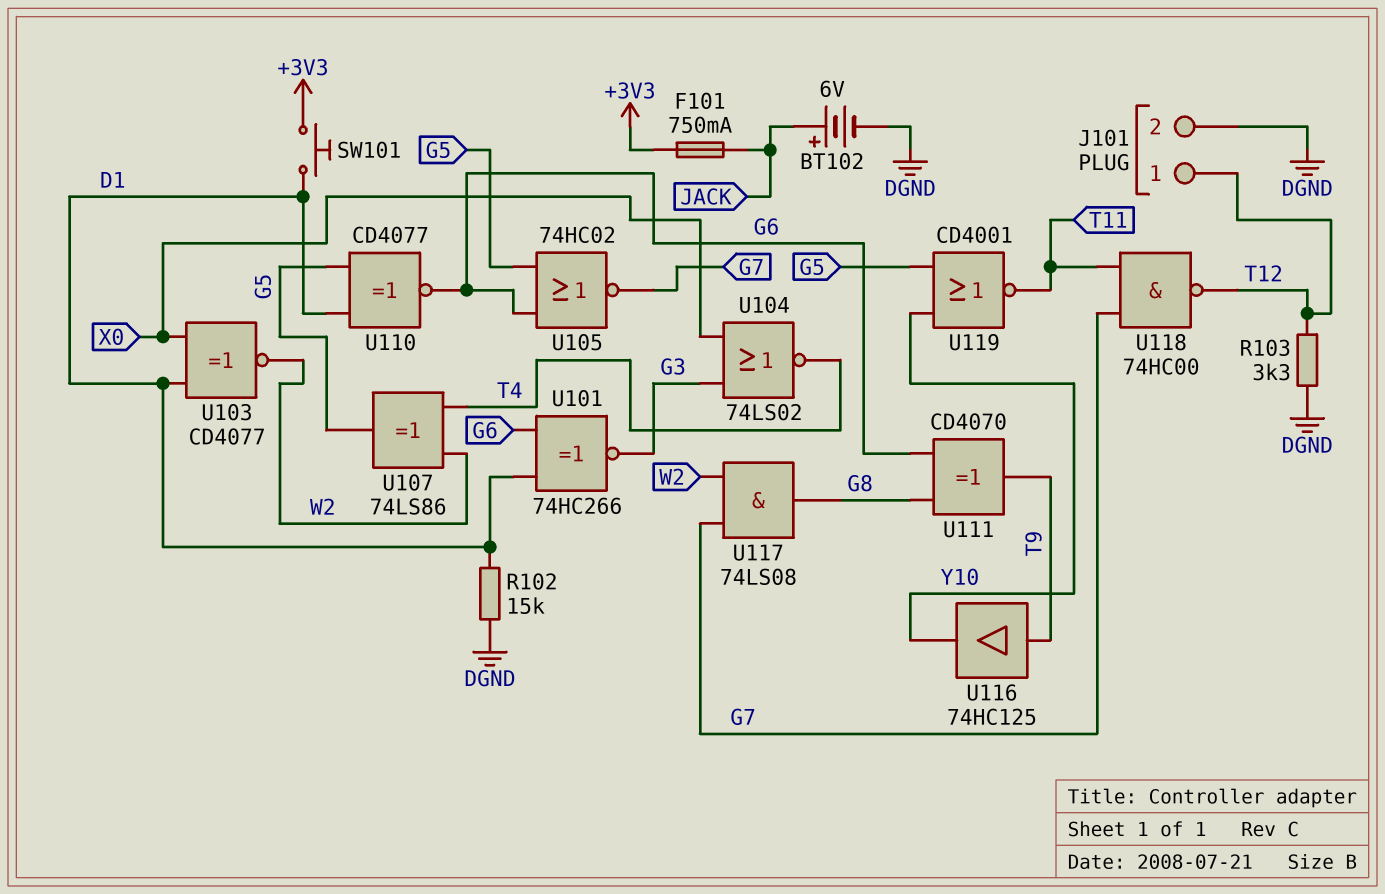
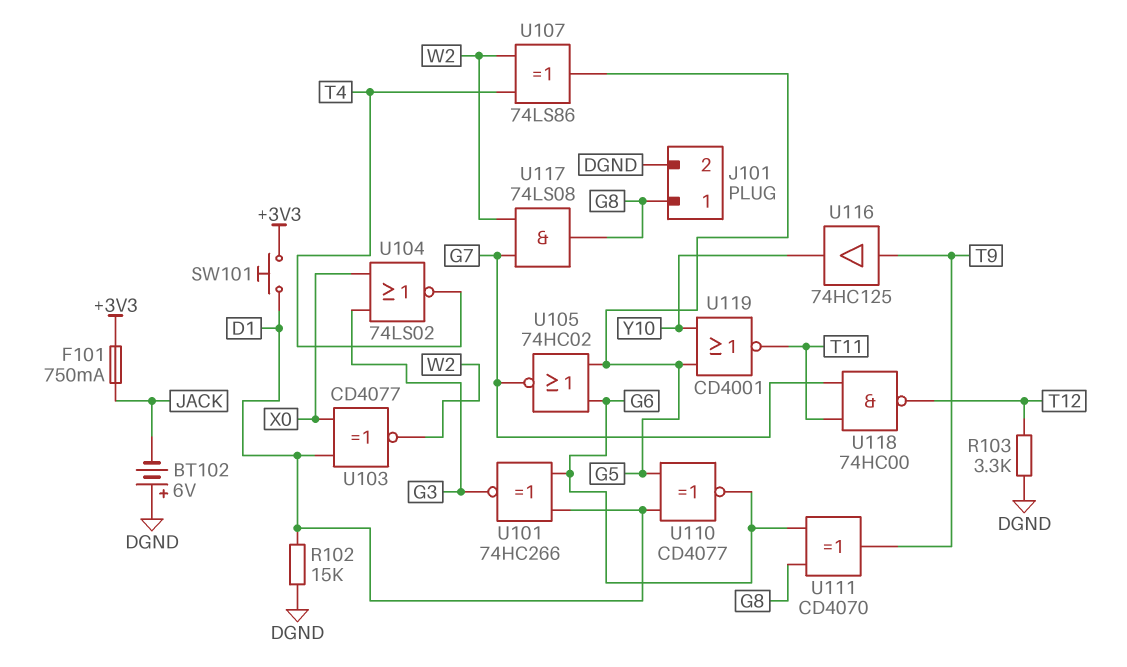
BT102: 6V (plus JACK, minus DGND) -> 6V (plus DGND, minus JACK)
J101 pin 1: T12 -> G8

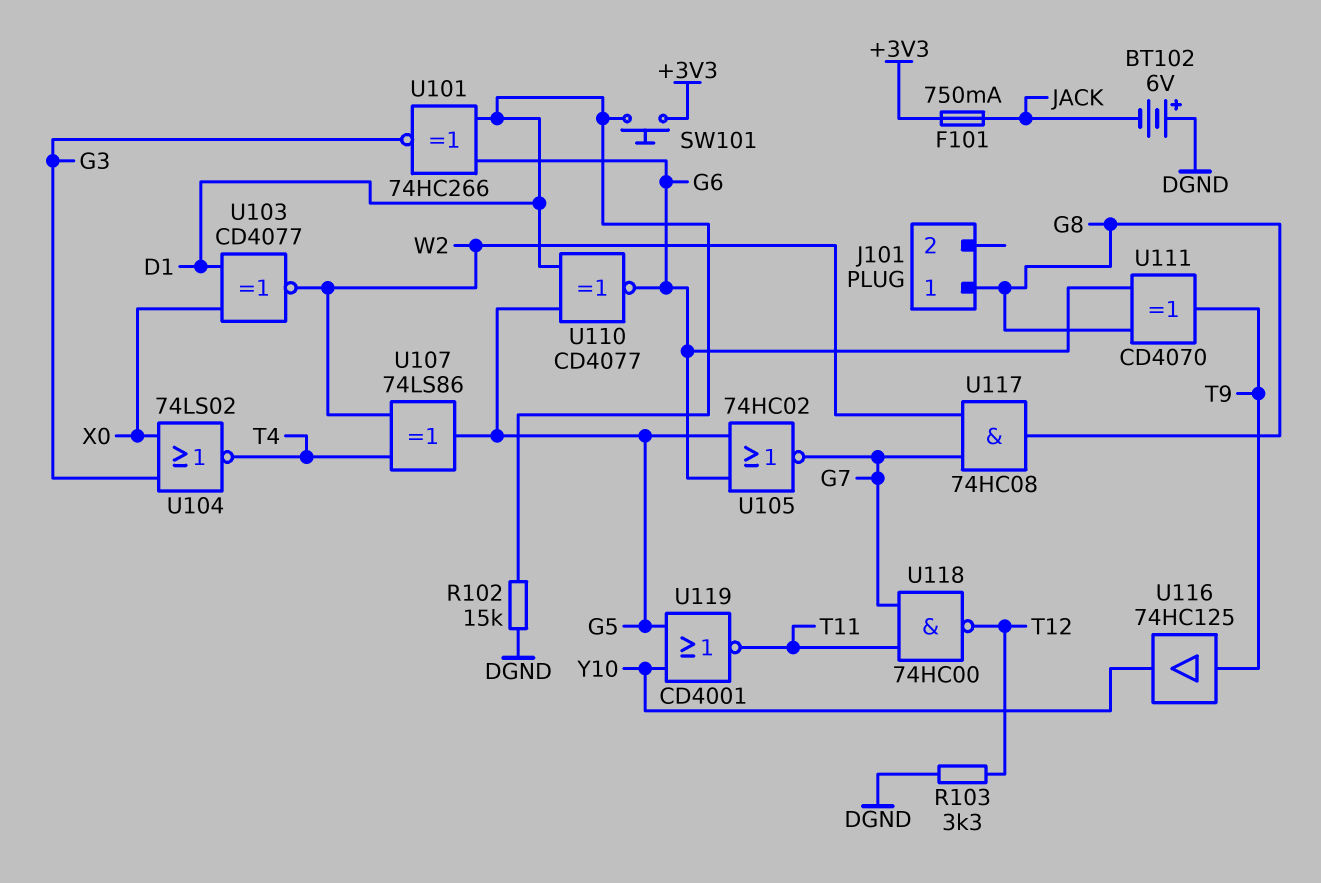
J101 pin 2: DGND -> none
U117: AND 74LS08 (in G7, in W2, out G8) -> AND 74HC08 (in G7, in W2, out G8)

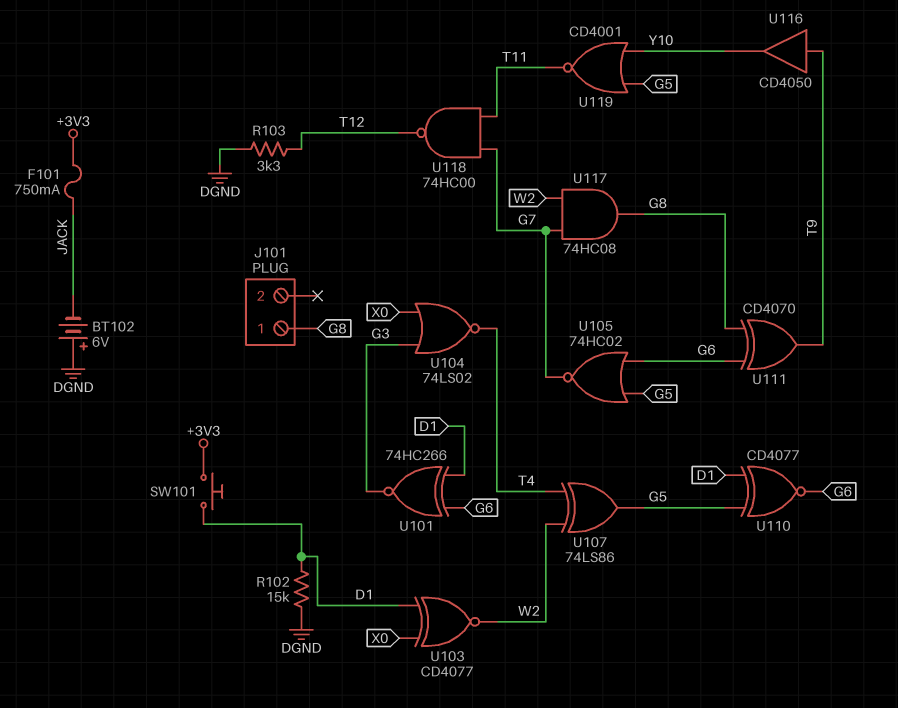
U116: buffer 74HC125 (in T9, out Y10) -> buffer CD4050 (in T9, out Y10)

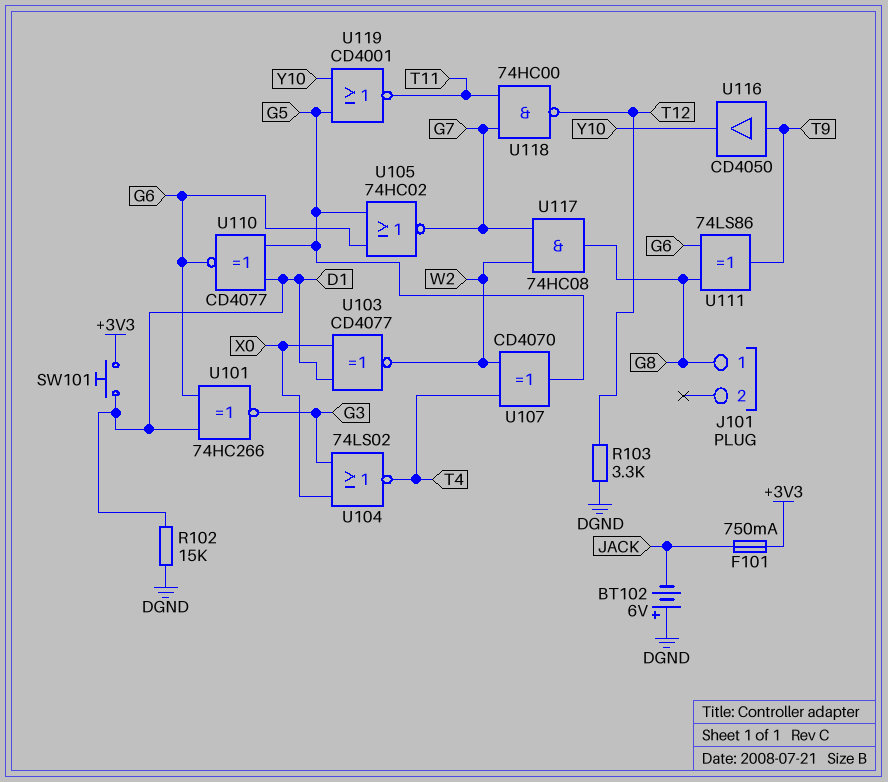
U107: XOR 74LS86 (in T4, in W2, out G5) -> XOR CD4070 (in T4, in W2, out G5)
U111: XOR CD4070 (in G6, in G8, out T9) -> XOR 74LS86 (in G6, in G8, out T9)

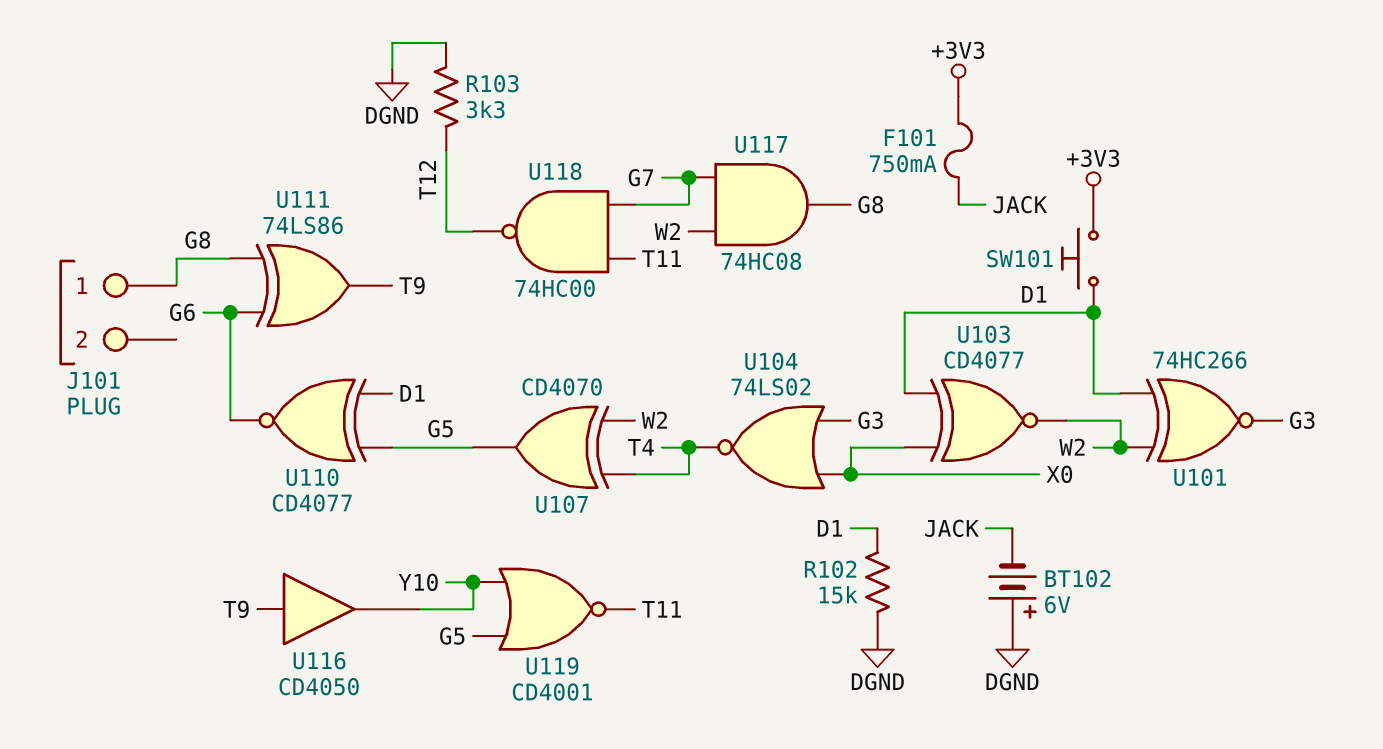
U101: XNOR 74HC266 (in D1, in G6, out G3) -> XNOR 74HC266 (in D1, in W2, out G3)
U105: NOR 74HC02 (in G5, in G6, out G7) -> none

